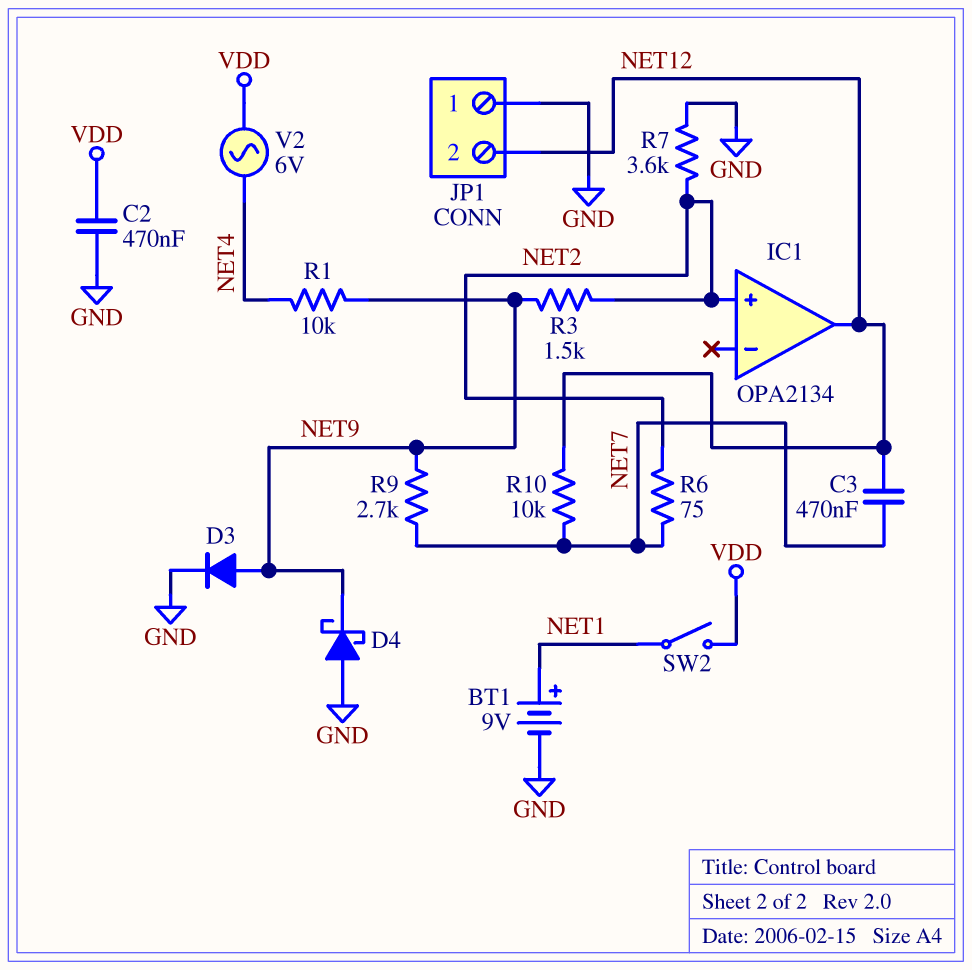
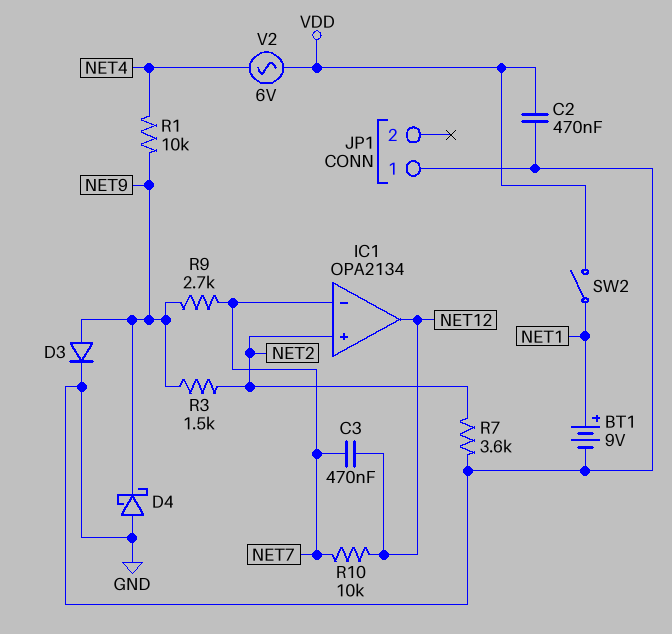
IC1 pin in-: none -> NET7
JP1 pin 2: NET12 -> none
R6: 75 (NET2, NET7) -> none

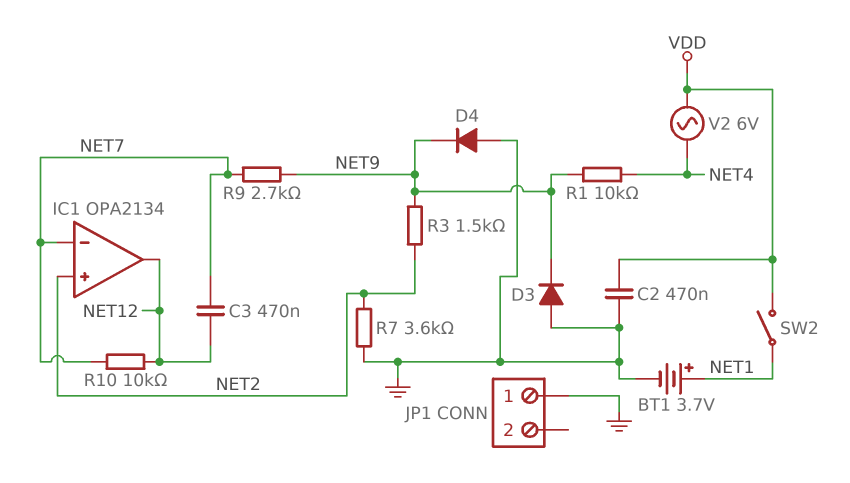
BT1: 9V (plus NET1, minus GND) -> 3.7V (plus NET1, minus GND)
D3: diode (A NET9, K GND) -> diode (A GND, K NET9)
D4: schottky (A GND, K NET9) -> diode (A GND, K NET9)

